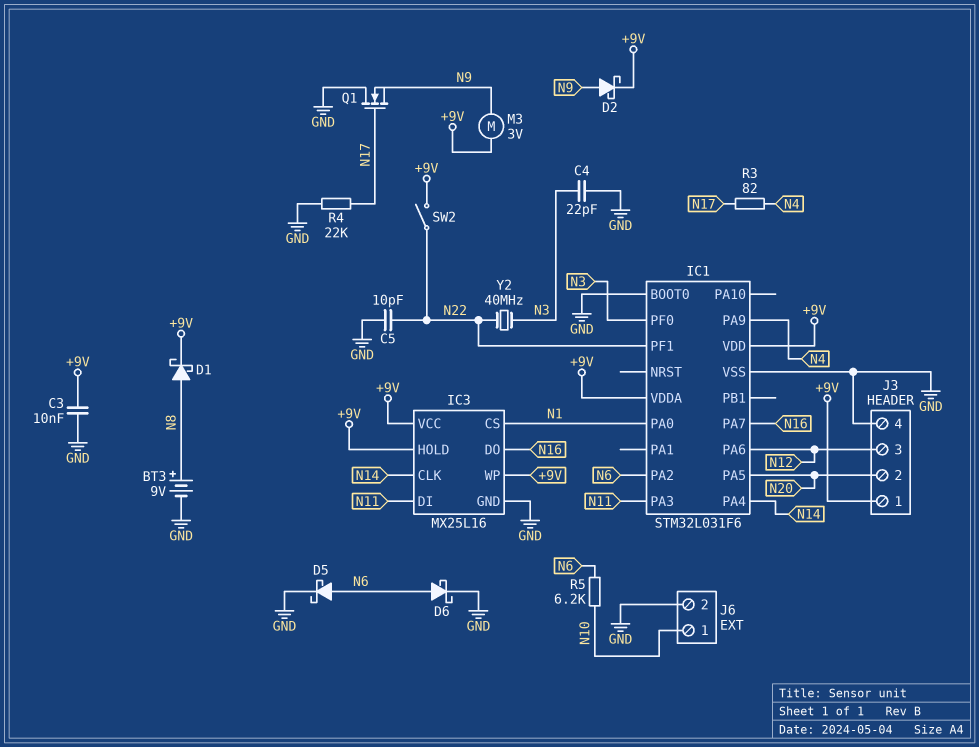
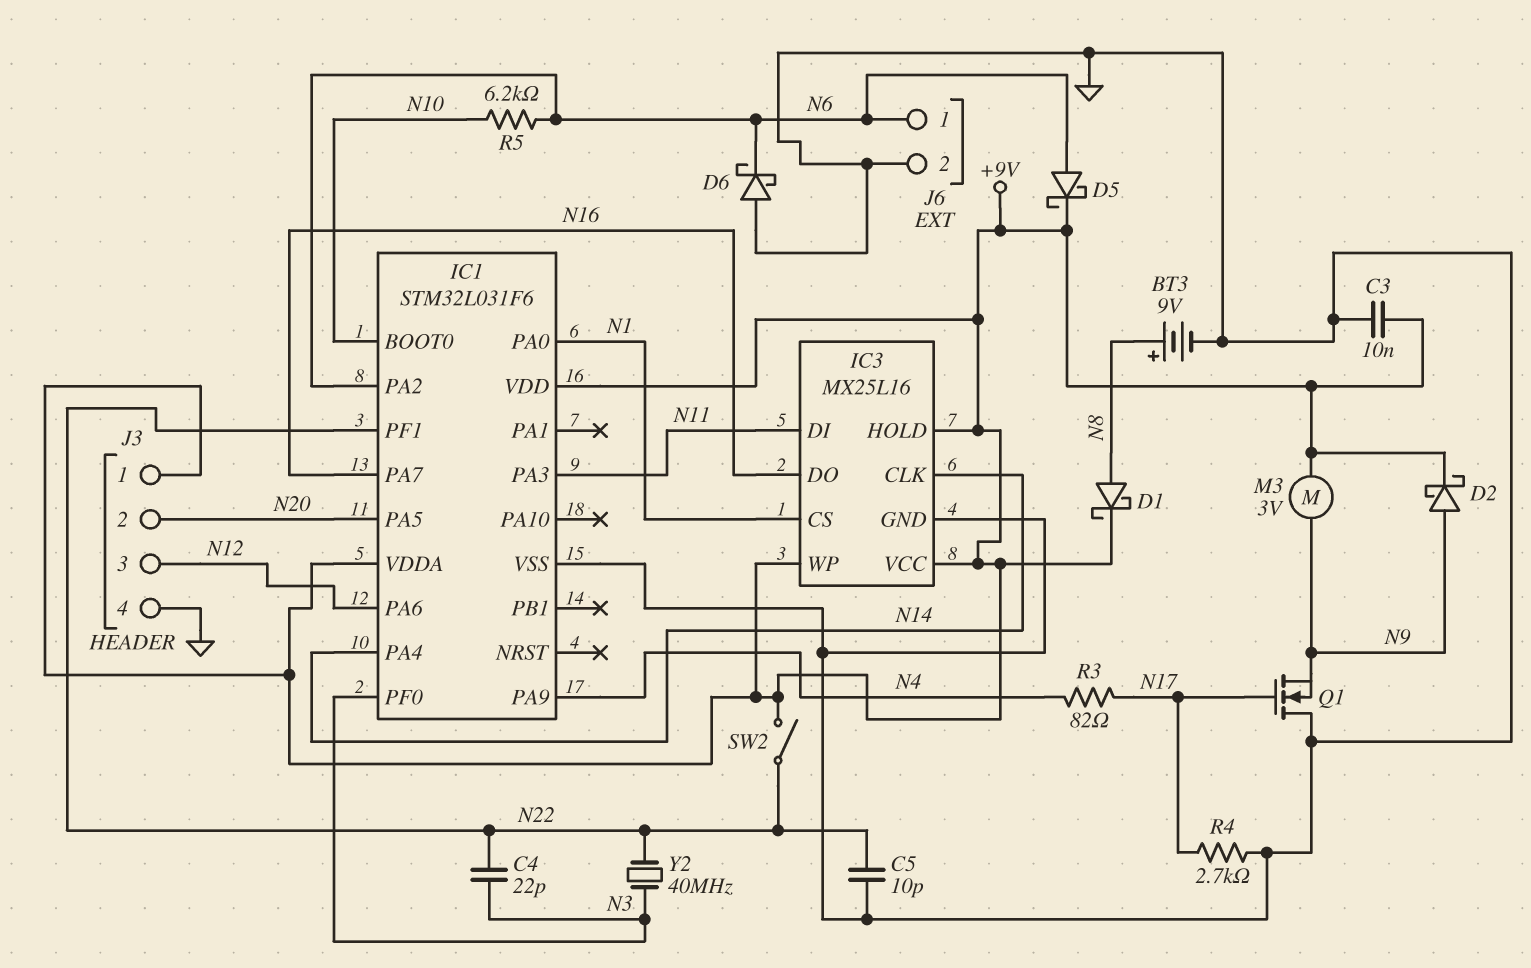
C4: 22pF (GND, N3) -> 22pF (N3, N22)
D5: schottky (A N6, K GND) -> schottky (A N6, K +9V)
D6: schottky (A N6, K GND) -> schottky (A GND, K N6)
IC1 pin BOOT0: GND -> N10
J6 pin 1: N10 -> N6
R4: 22k (GND, N17) -> 2.7k (GND, N17)

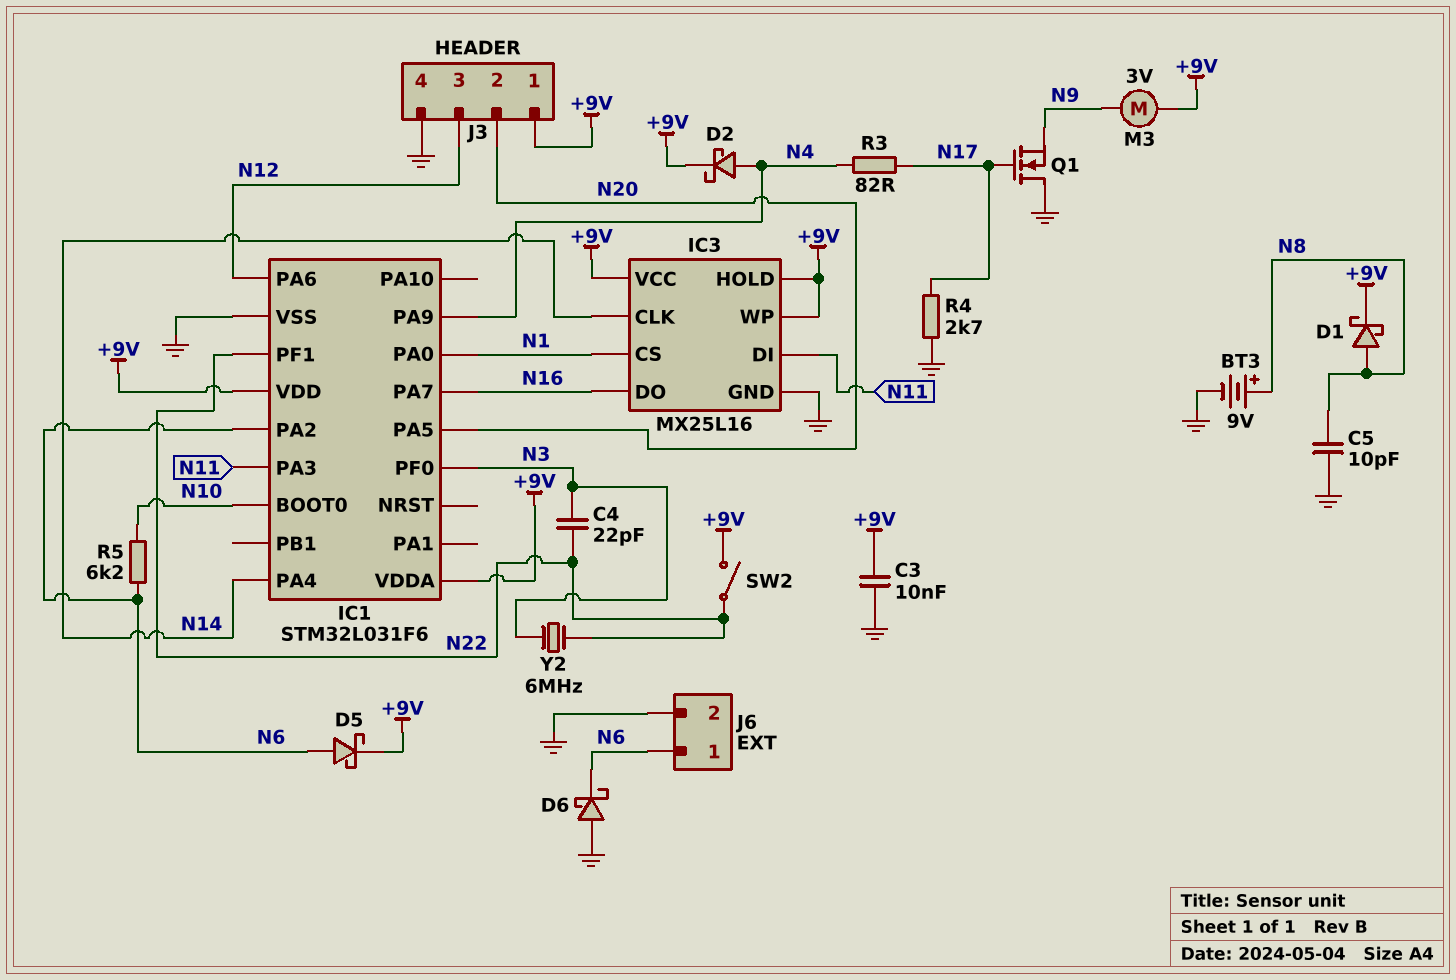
C5: 10pF (GND, N22) -> 10pF (GND, N8)
D2: schottky (A N9, K +9V) -> schottky (A N4, K +9V)
Y2: 40MHz (N3, N22) -> 6MHz (N3, N22)

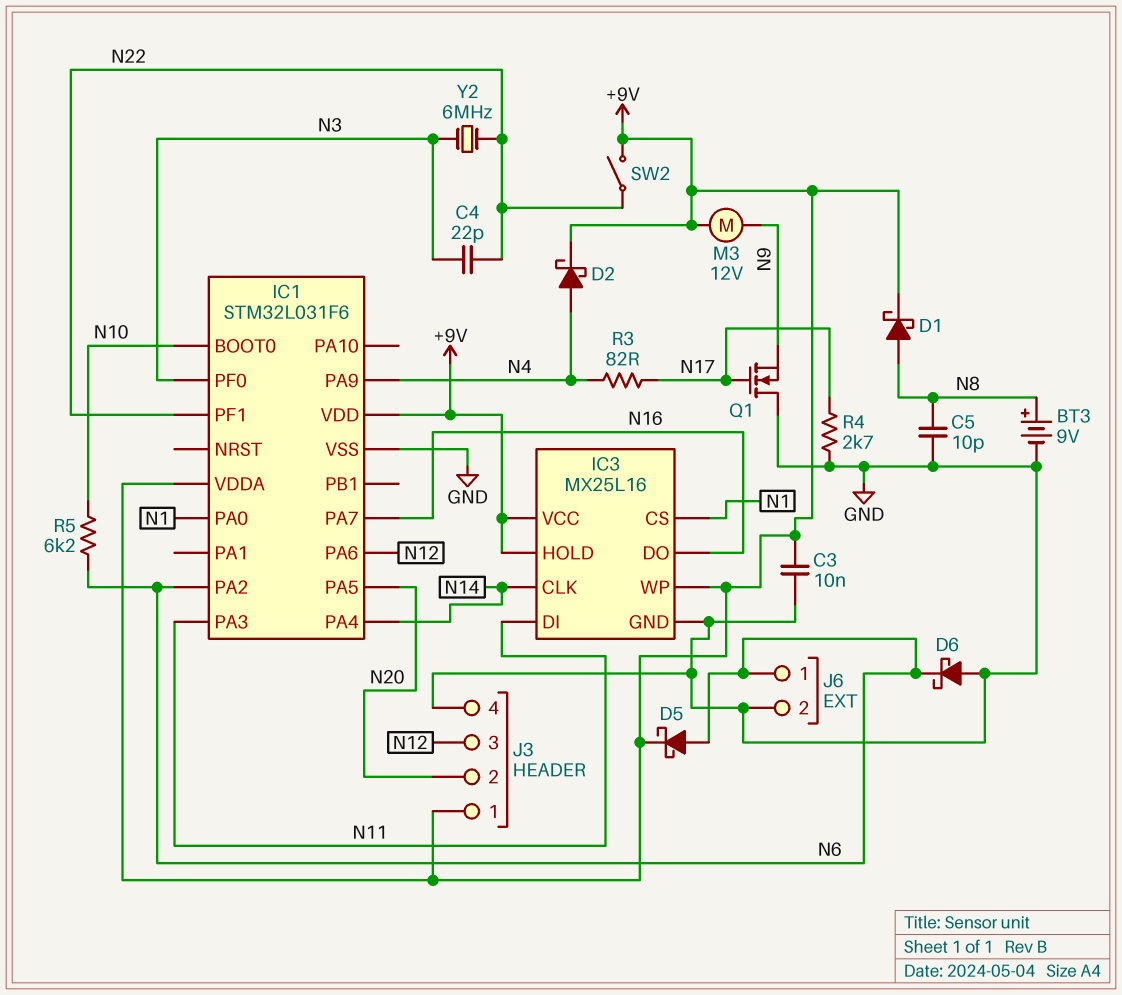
M3: motor 3V (+9V, N9) -> motor 12V (+9V, N9)

